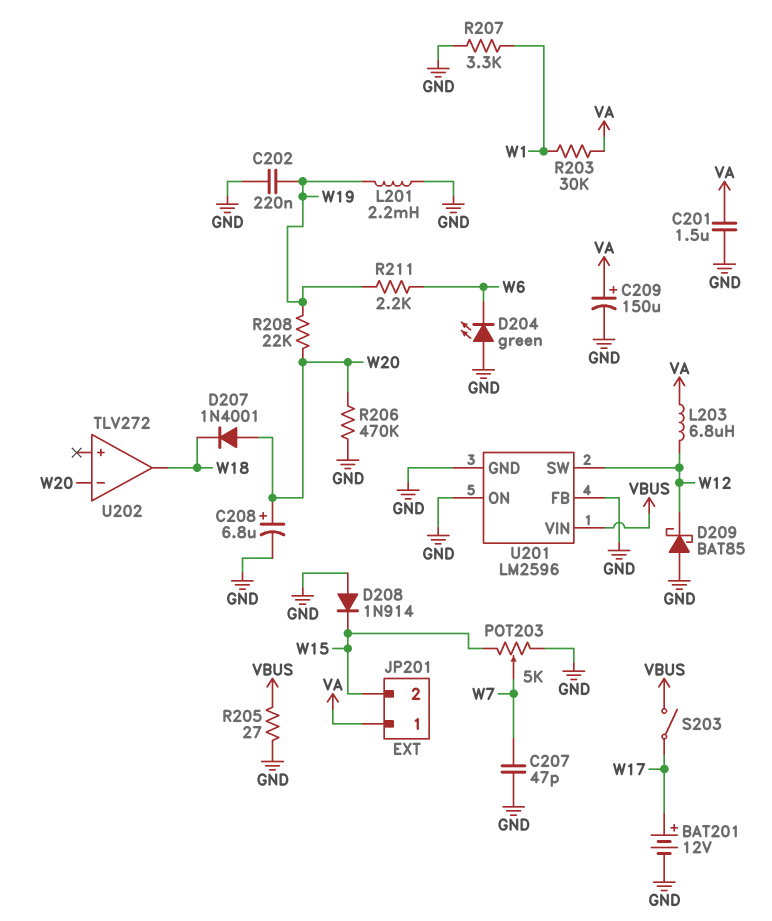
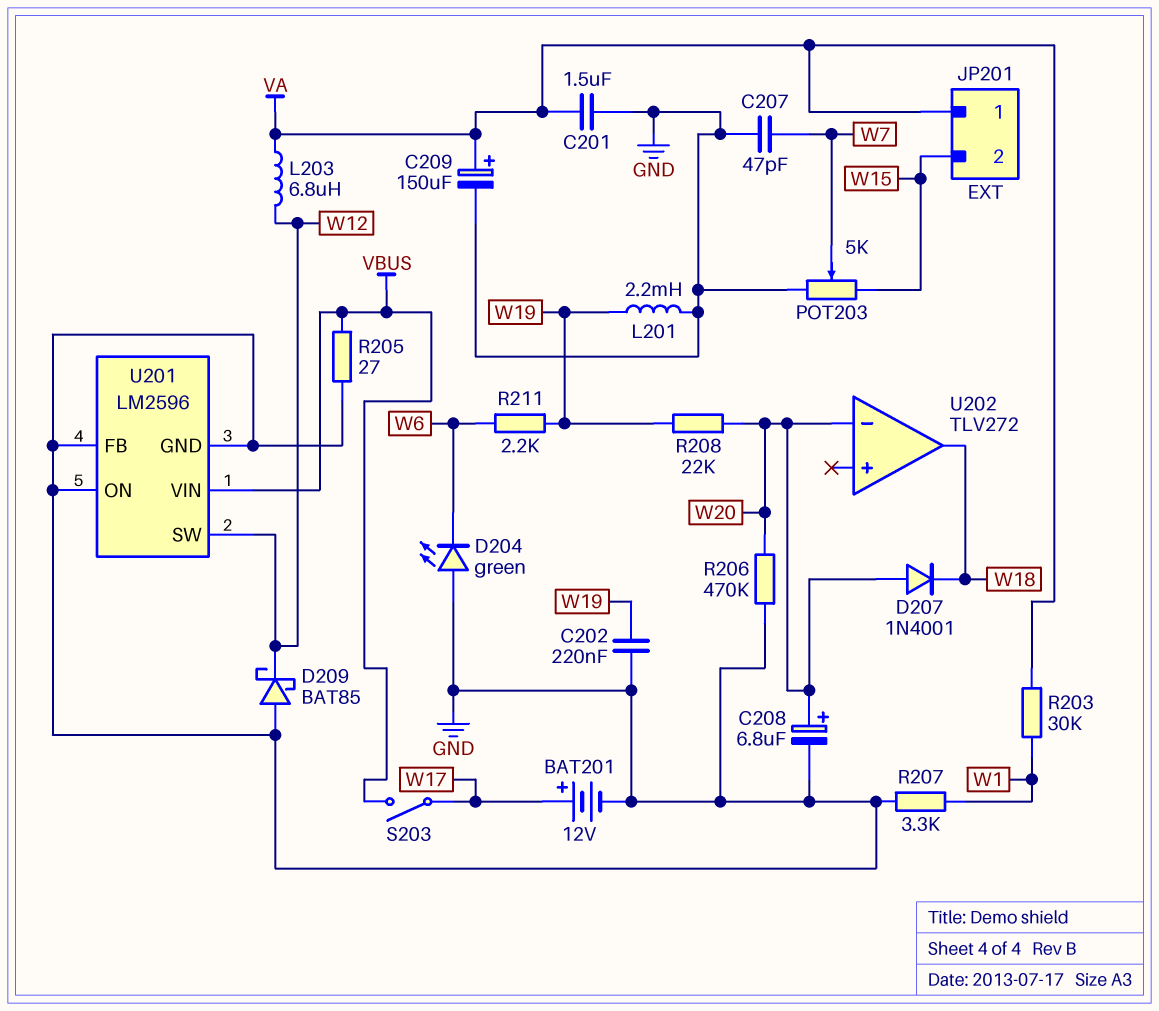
D208: diode 1N914 (A GND, K W15) -> none

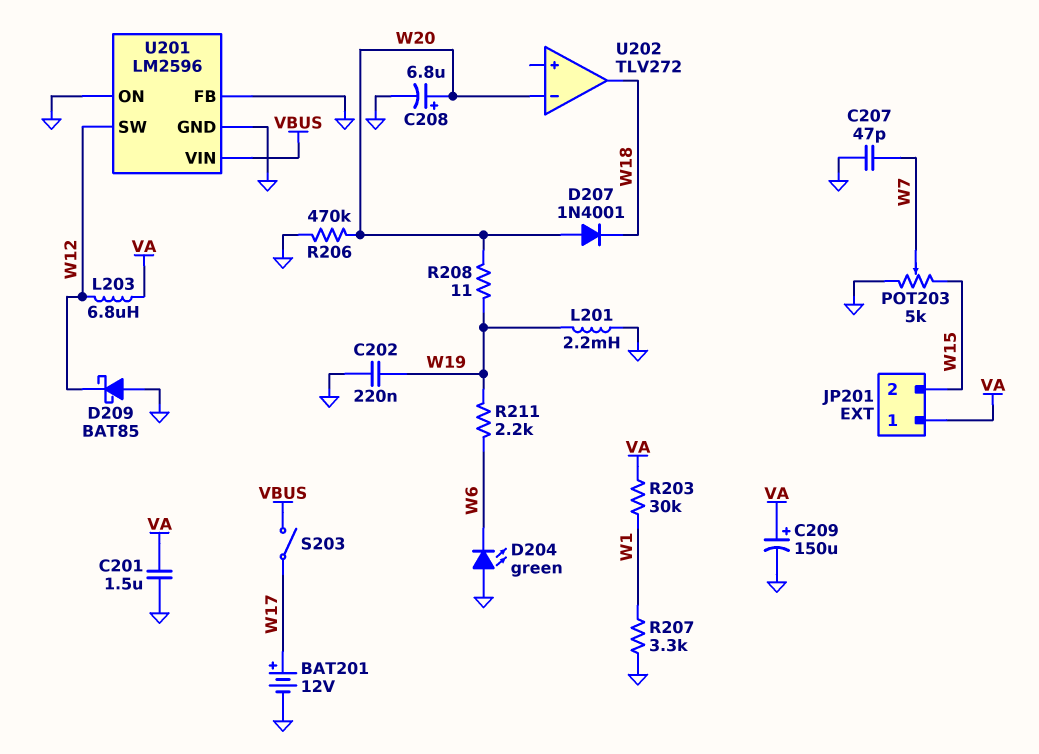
R205: 27 (GND, VBUS) -> none
R208: 22k (W19, W20) -> 11 (W19, W20)

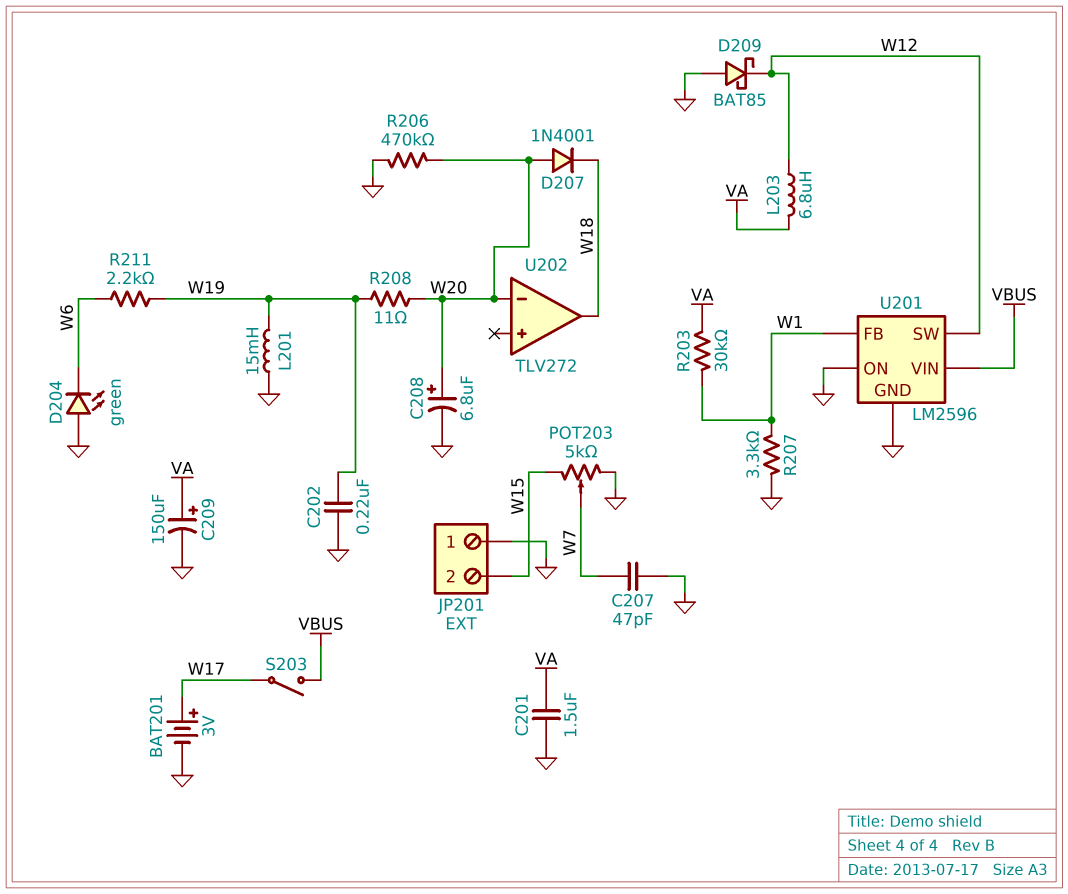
BAT201: 12V (plus W17, minus GND) -> 3V (plus W17, minus GND)
JP201 pin 1: VA -> GND
L201: 2.2mH (GND, W19) -> 15mH (GND, W19)
U201 pin FB: GND -> W1

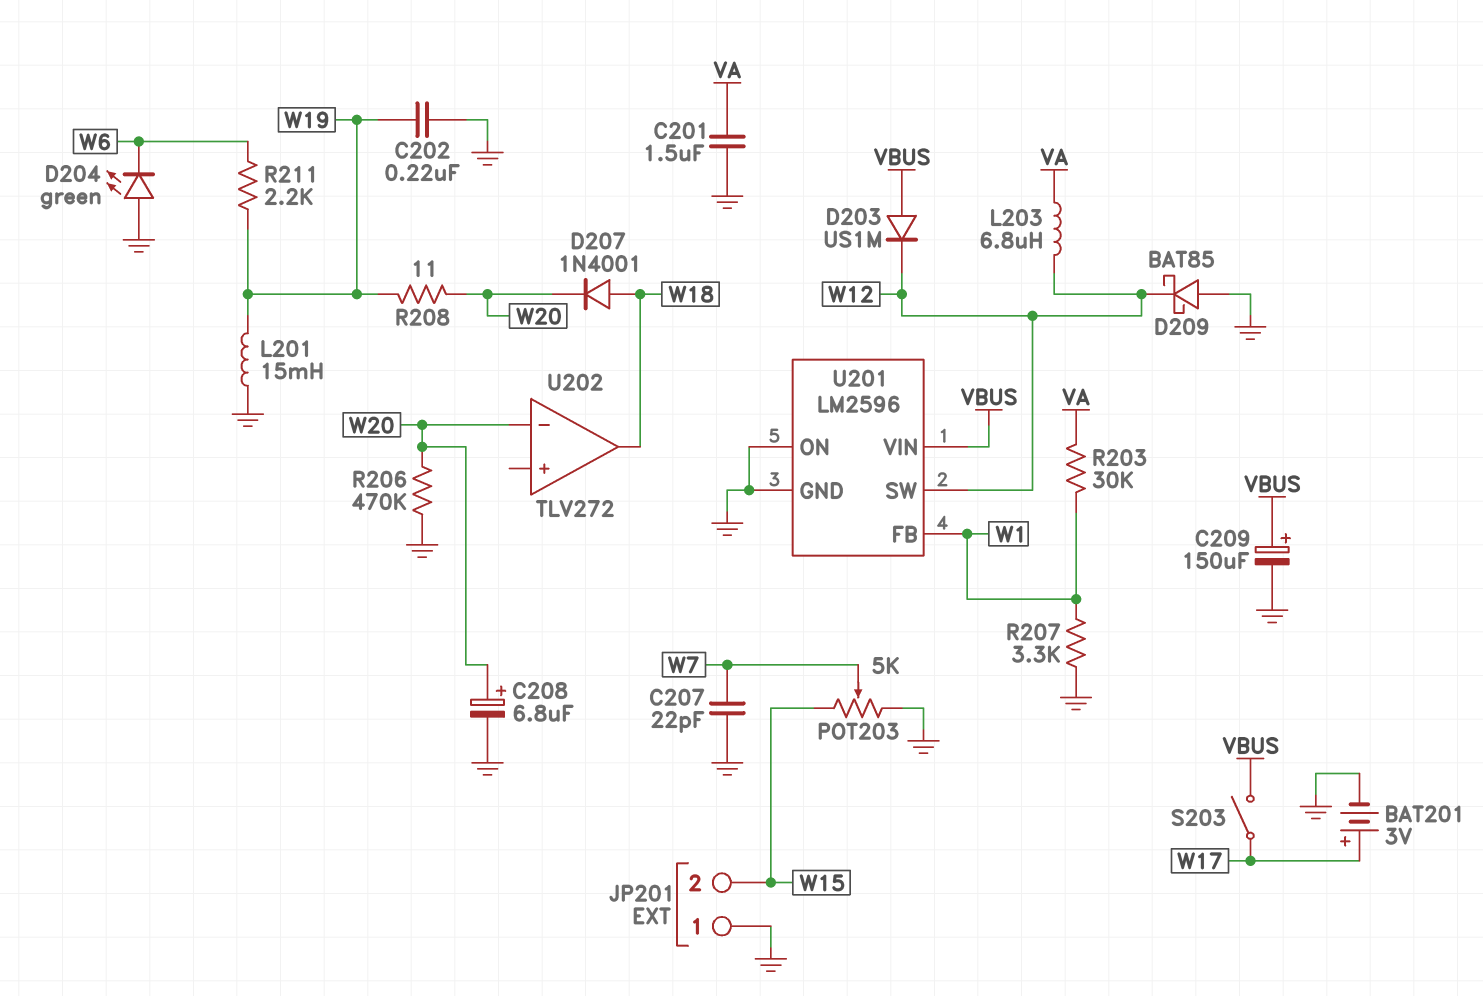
C207: 47pF (GND, W7) -> 22pF (GND, W7)
C209: 150uF (plus VA, minus GND) -> 150uF (plus VBUS, minus GND)
D203: none -> diode US1M (A VBUS, K W12)
D207: diode 1N4001 (A W20, K W18) -> diode 1N4001 (A W18, K W20)

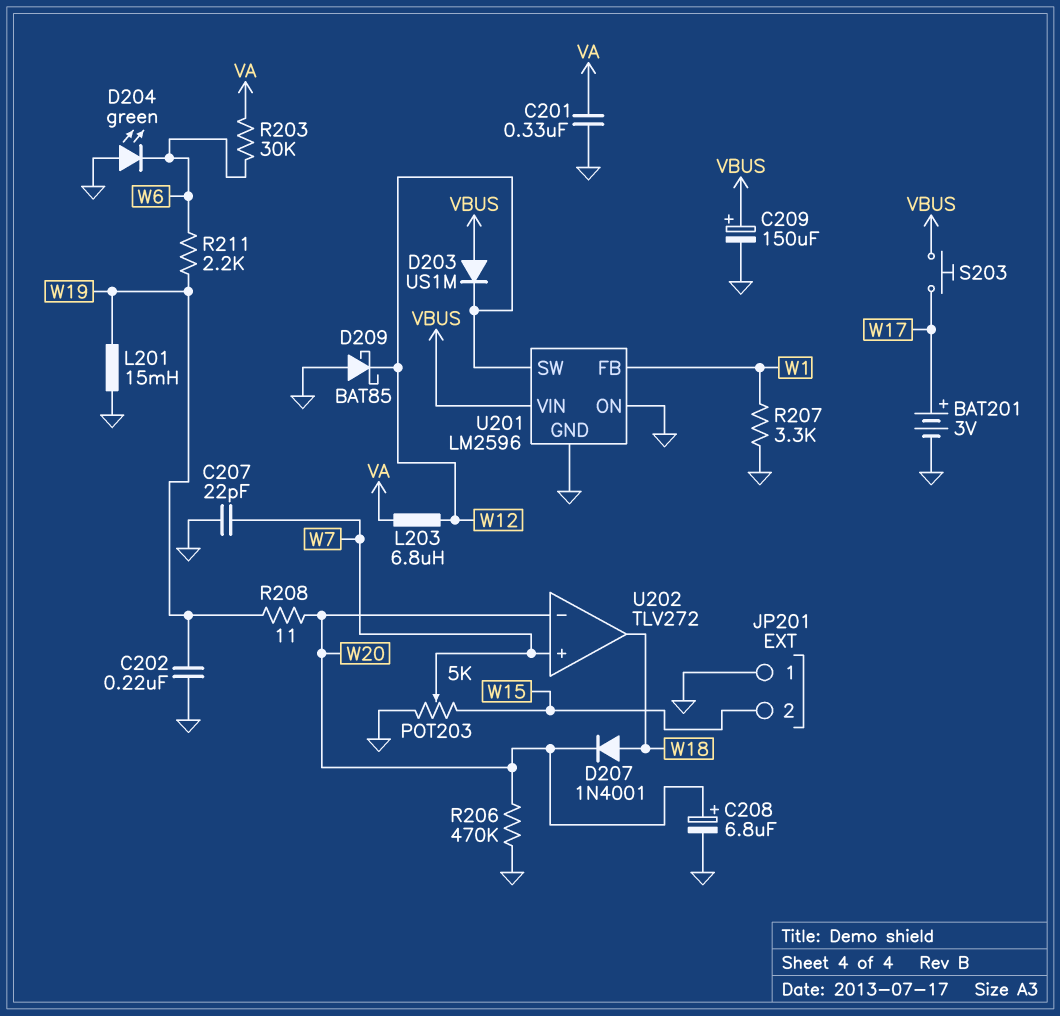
C201: 1.5uF (GND, VA) -> 330nF (GND, VA)
R203: 30k (VA, W1) -> 30k (VA, W6)
S203: switch (VBUS, W17) -> button (VBUS, W17)
U202 pin in+: none -> W7

